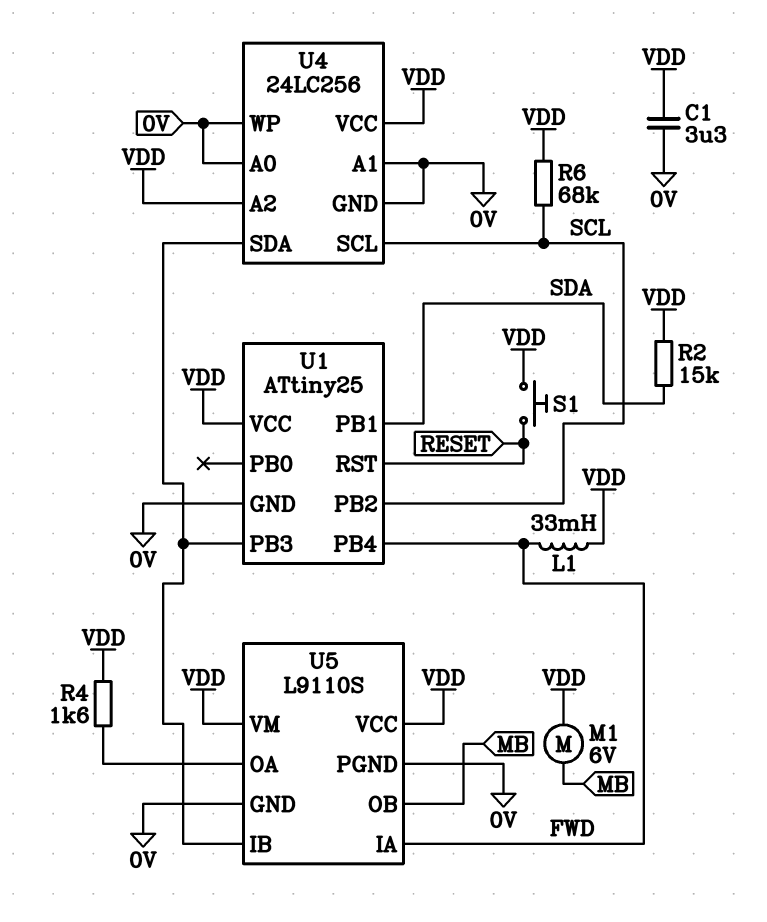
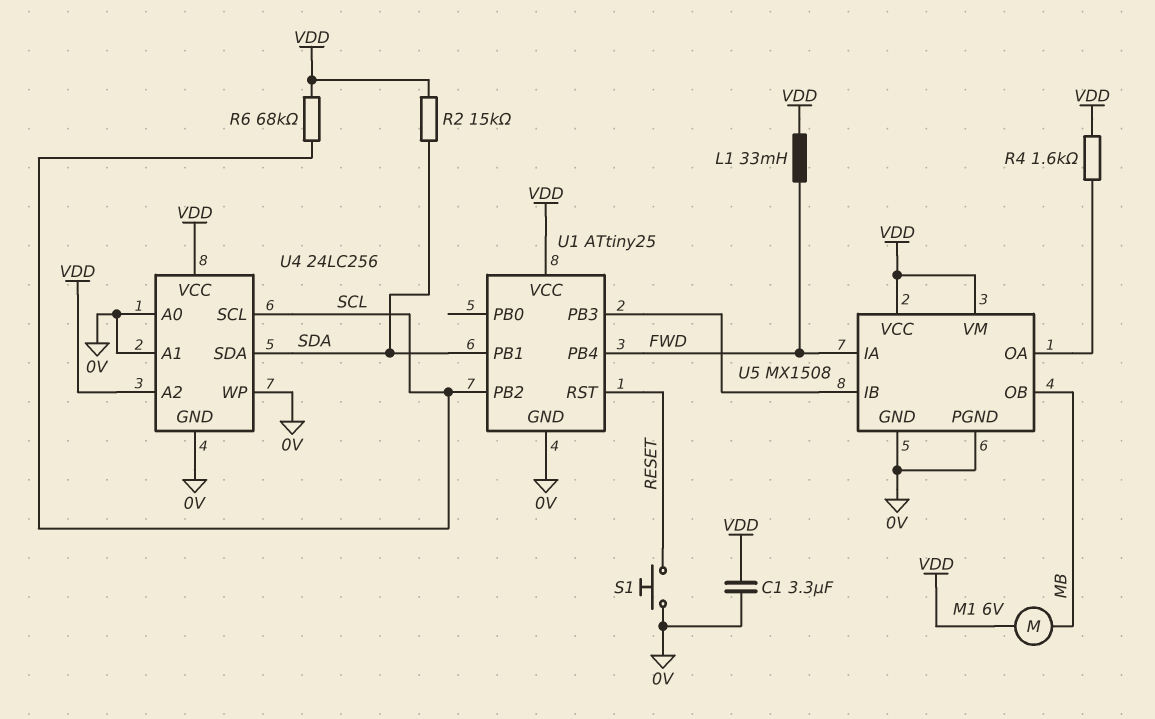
S1: button (RESET, VDD) -> button (0V, RESET)
U4 pin SDA: U1/PB3 -> SDA
U5: L9110S -> MX1508

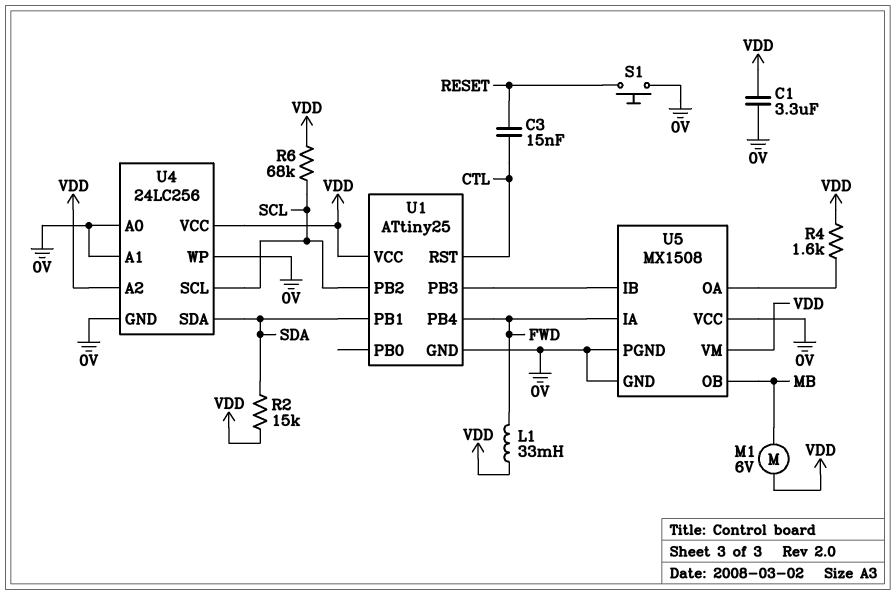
C3: none -> 15nF (CTL, RESET)
U1 pin RST: RESET -> CTL
U5 pin VCC: VDD -> 0V

